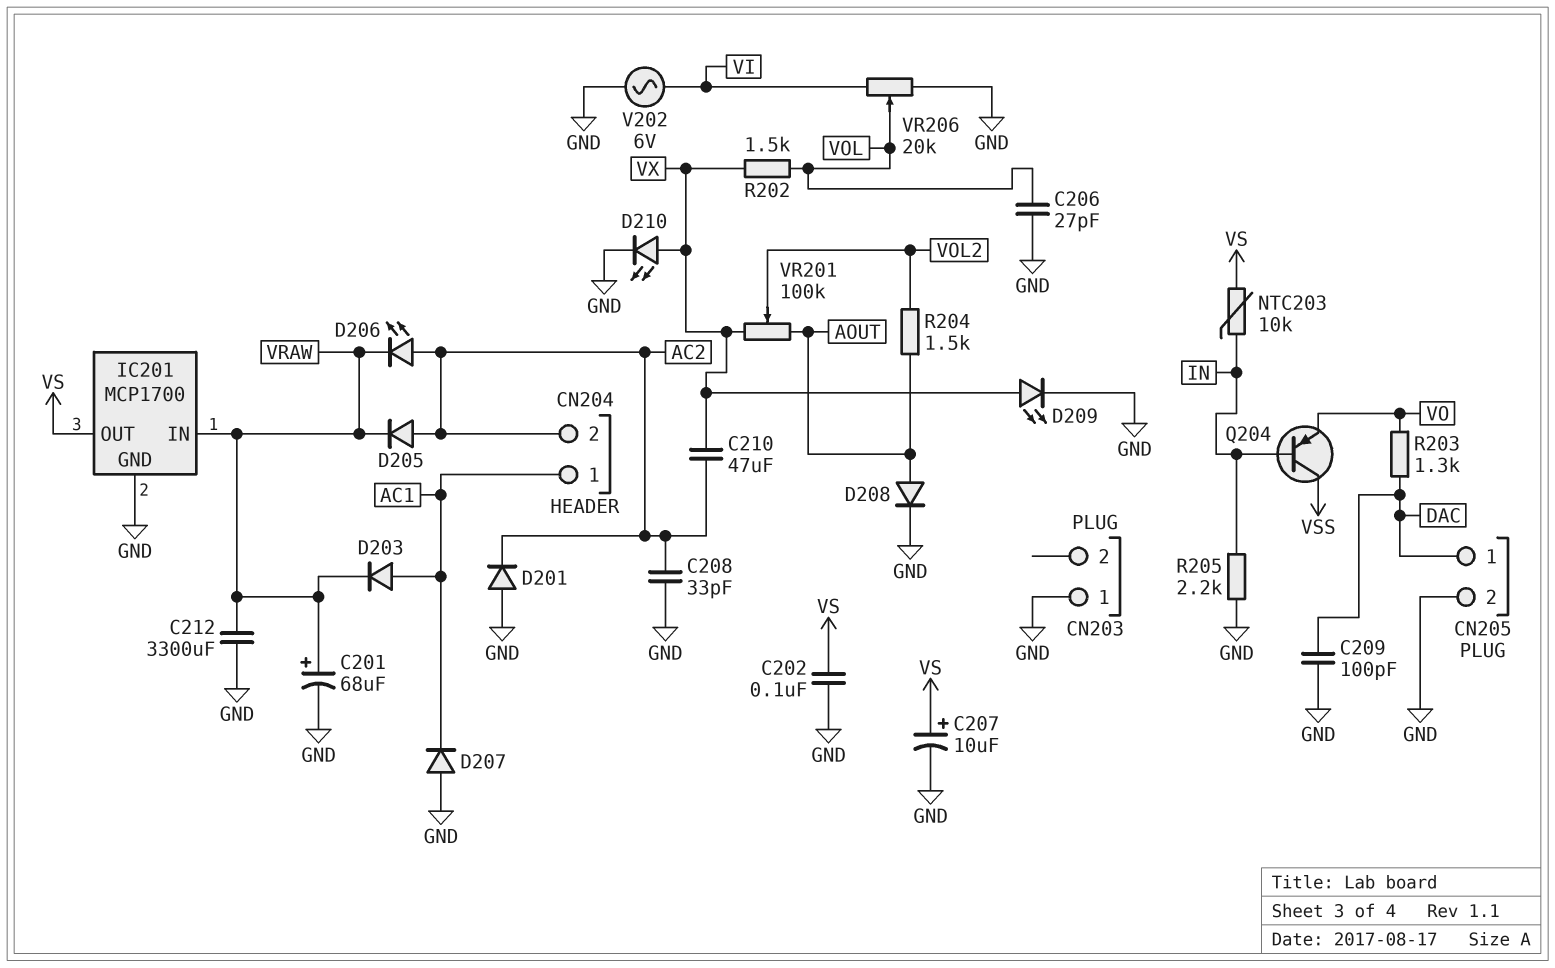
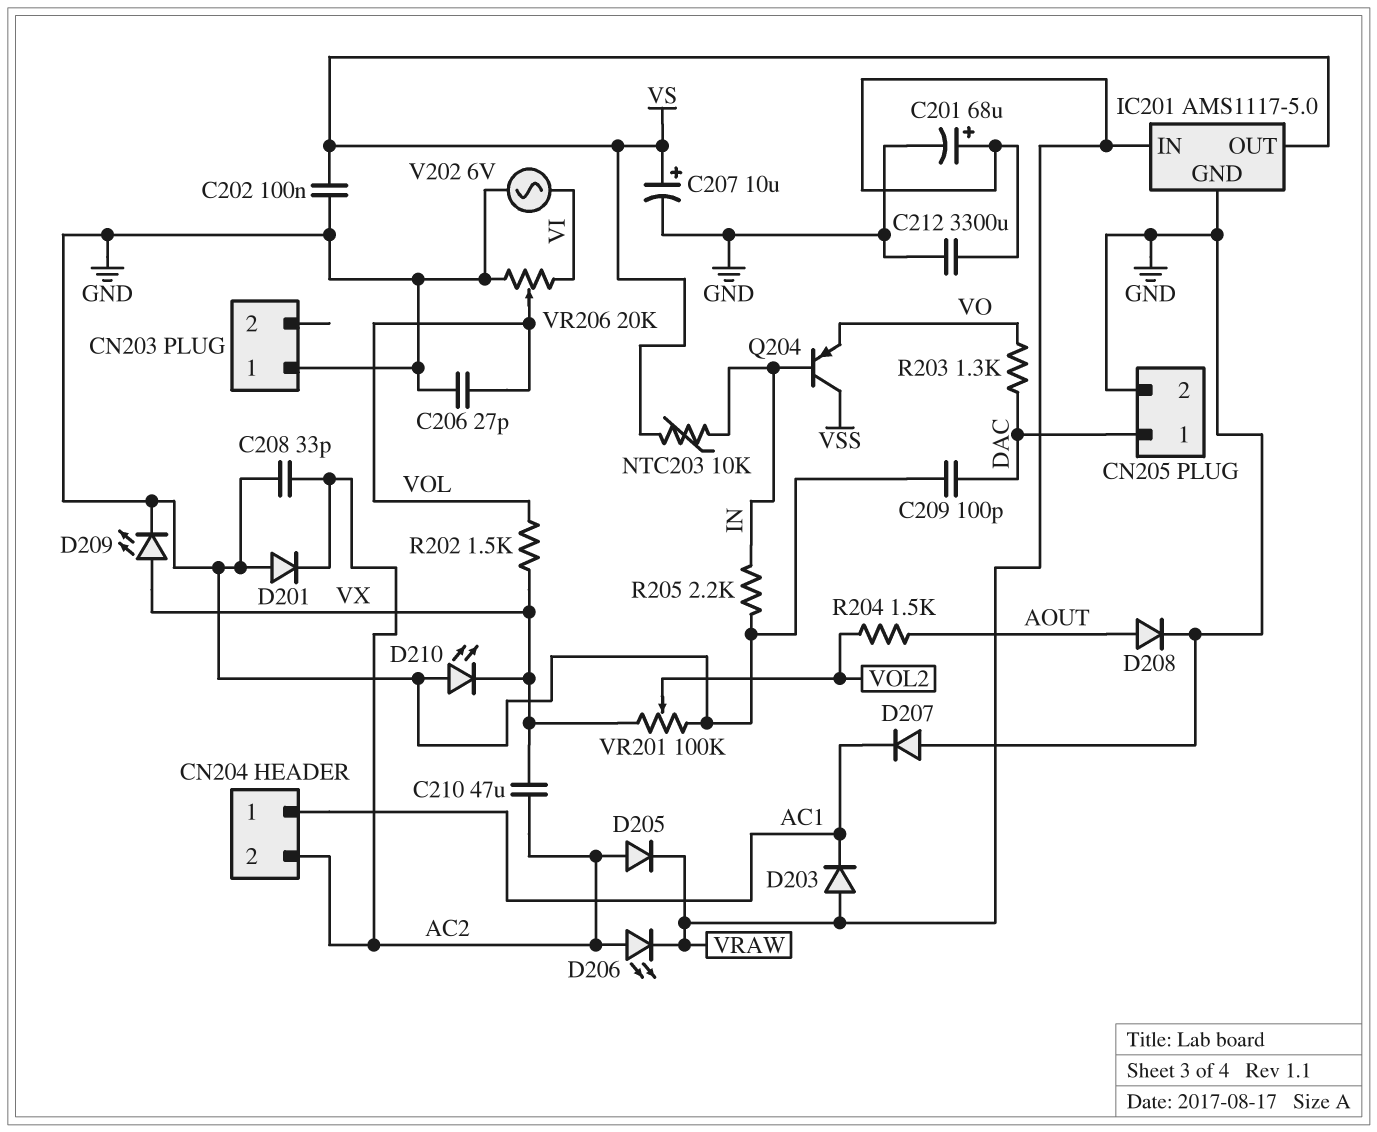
D203: diode (A AC1, K VRAW) -> diode (A VRAW, K AC1)
D210: LED (A VX, K GND) -> LED (A GND, K VX)
IC201: MCP1700 -> AMS1117-5.0
VR201: 100k (AOUT, VX, wiper VOL2) -> 100k (GND, VX, wiper VOL2)

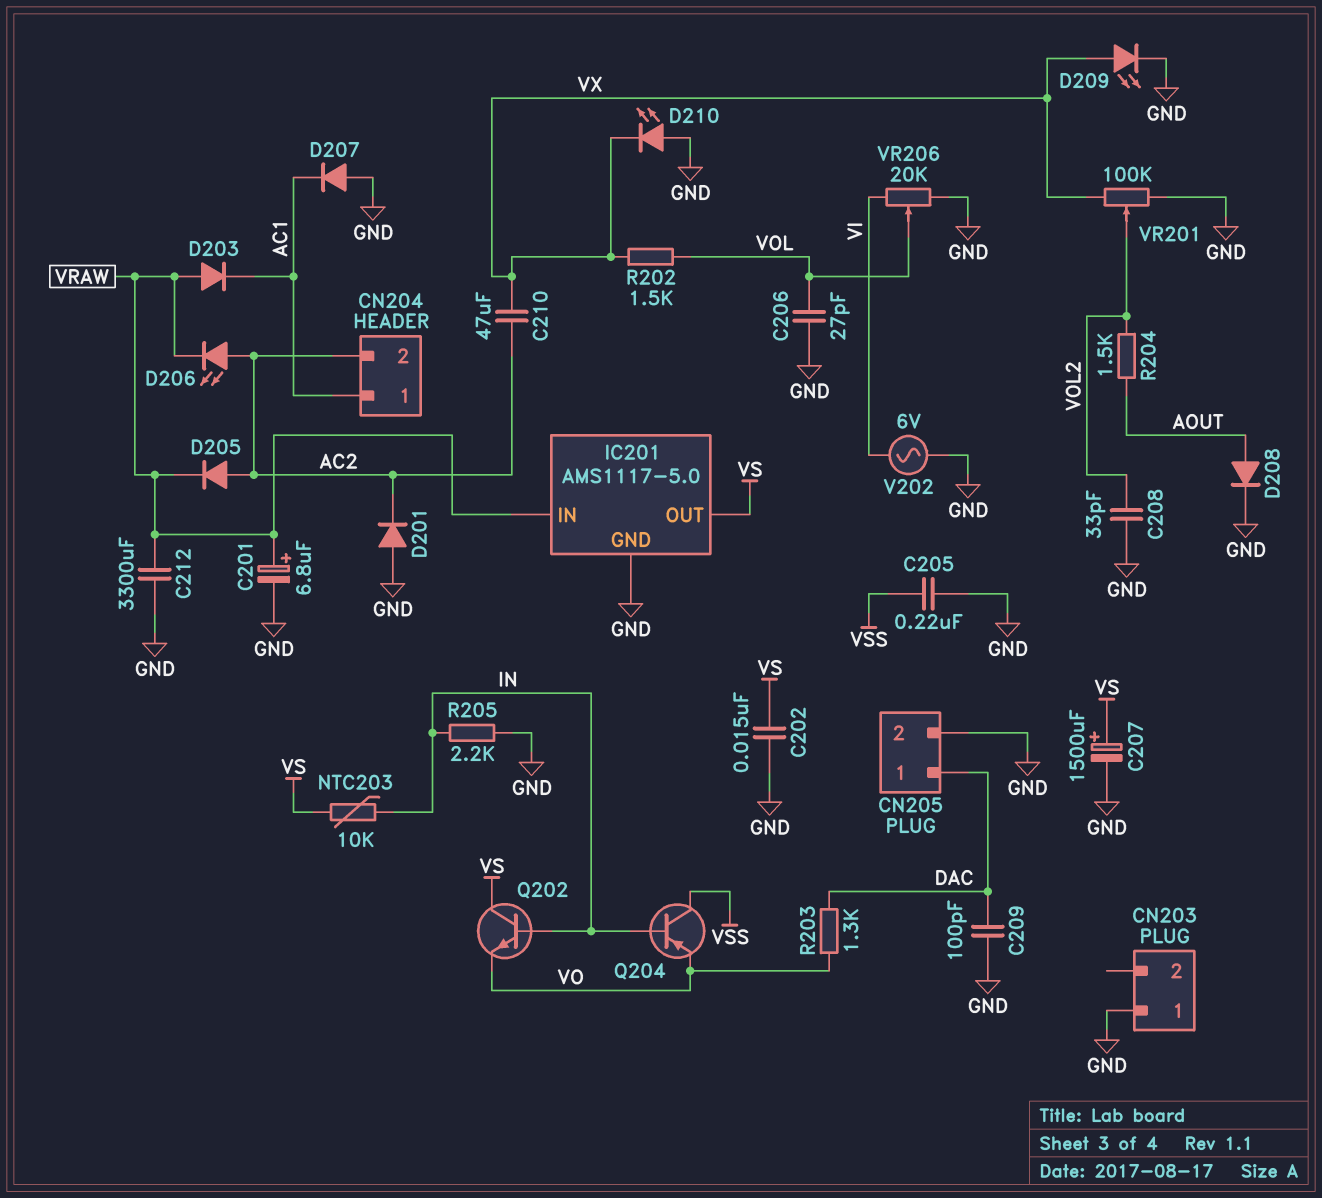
C201: 68uF (plus VRAW, minus GND) -> 6.8uF (plus VRAW, minus GND)
C202: 100nF (GND, VS) -> 15nF (GND, VS)
C205: none -> 220nF (GND, VSS)
C207: 10uF (plus VS, minus GND) -> 1500uF (plus VS, minus GND)
C208: 33pF (AC2, GND) -> 33pF (GND, VOL2)
Q202: none -> NPN (B IN, C VS, E VO)

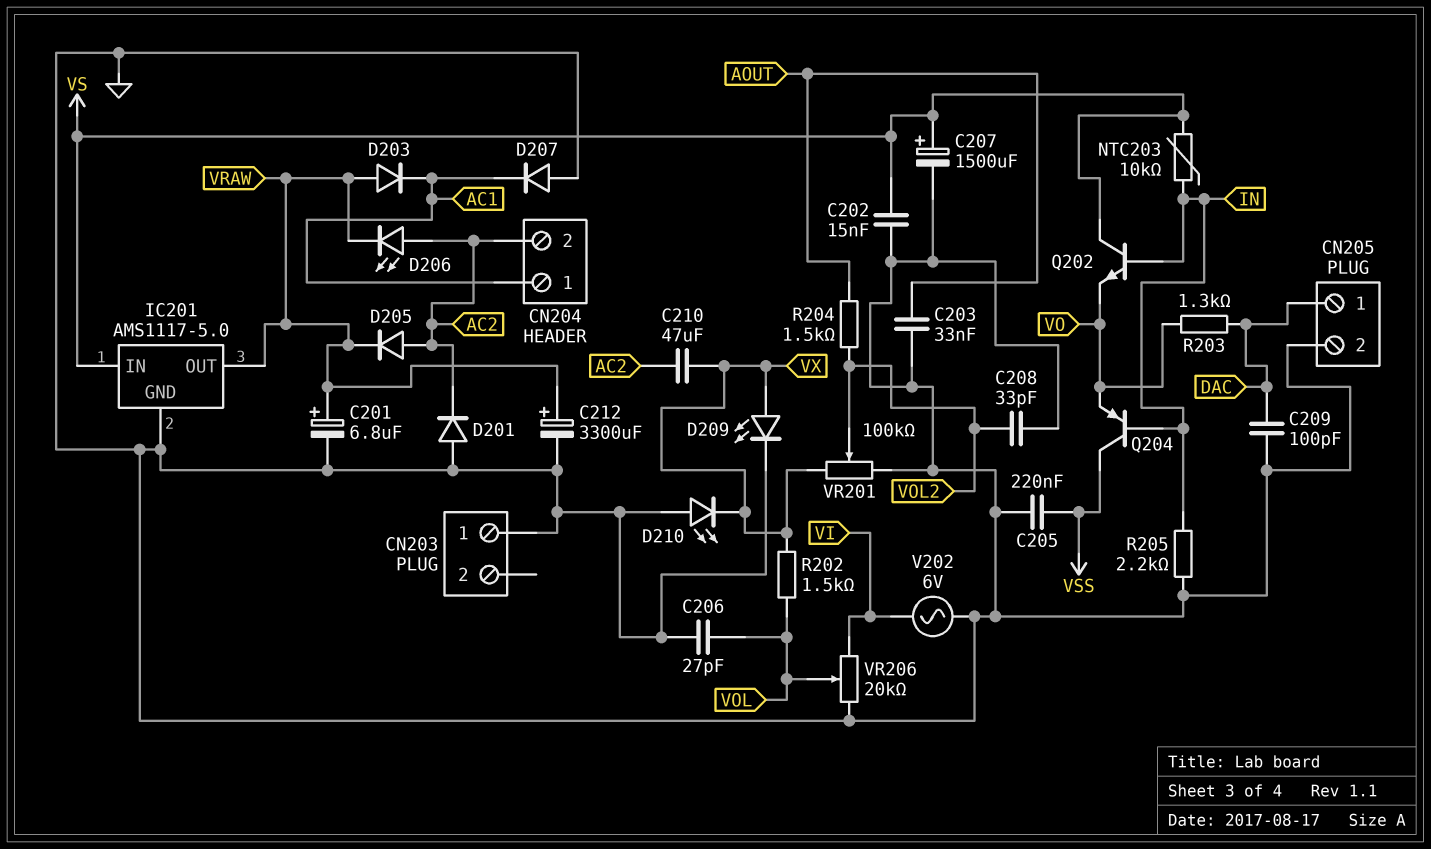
C203: none -> 33nF (AOUT, GND)
C212: 3300uF (GND, VRAW) -> 3300uF (plus VRAW, minus GND)
D208: diode (A AOUT, K GND) -> none
IC201 pin IN: VRAW -> VS
IC201 pin OUT: VS -> VRAW

